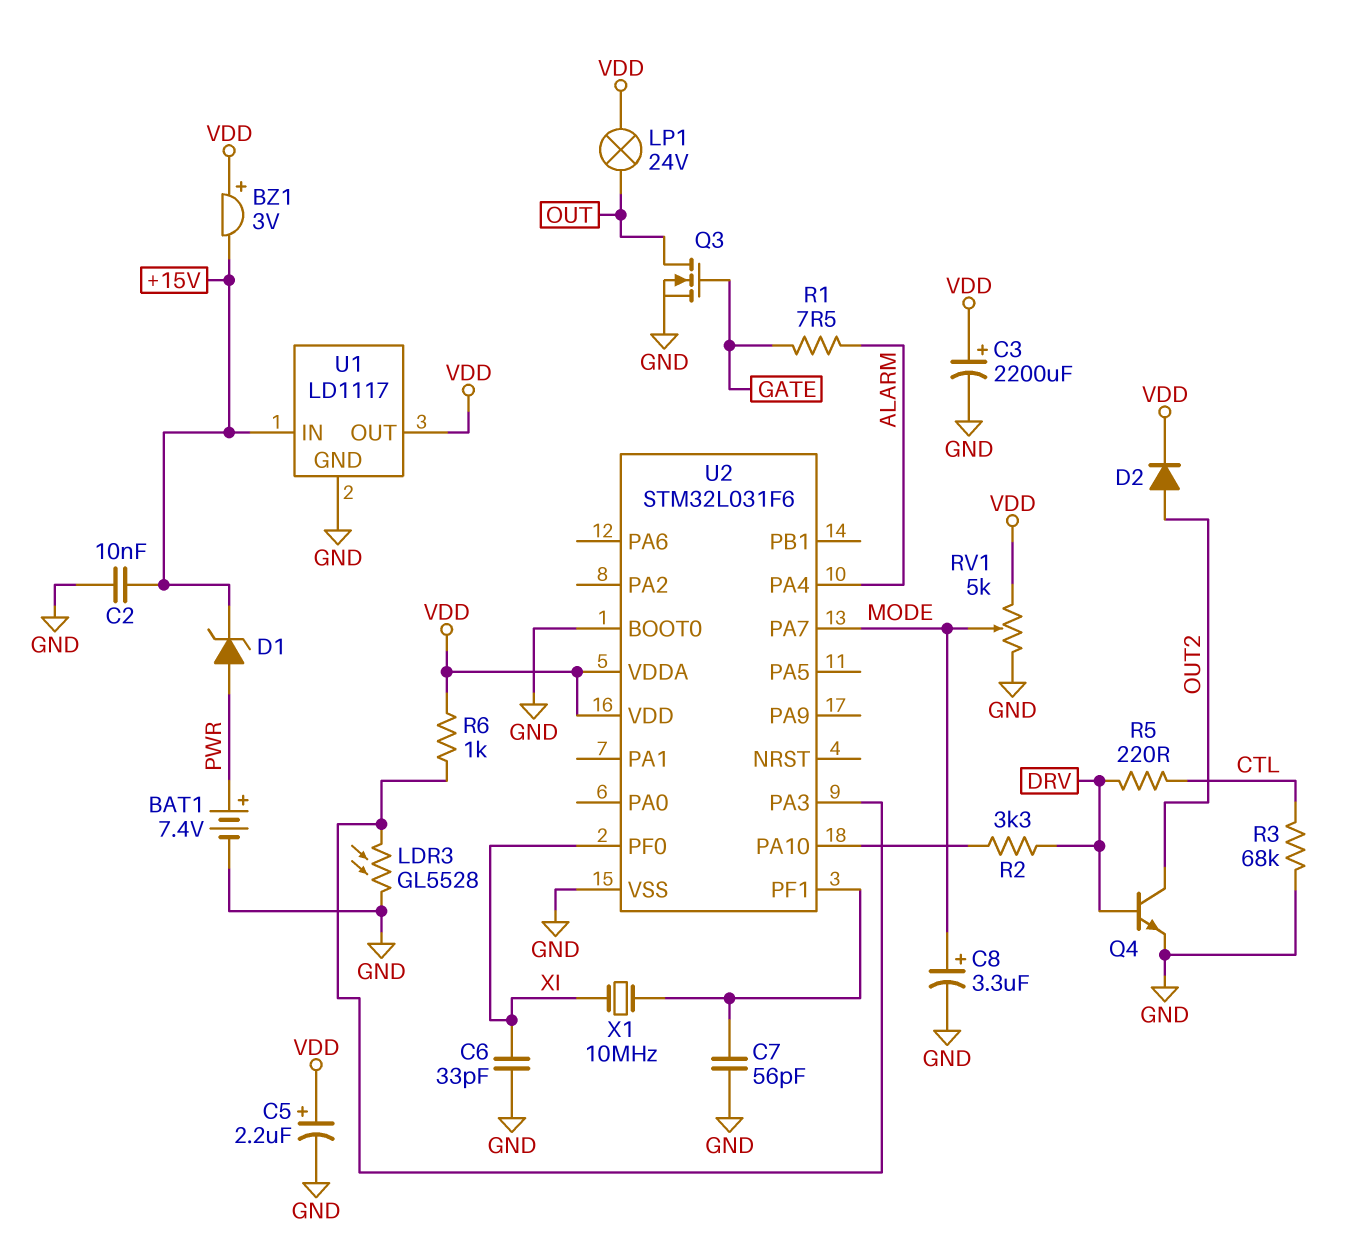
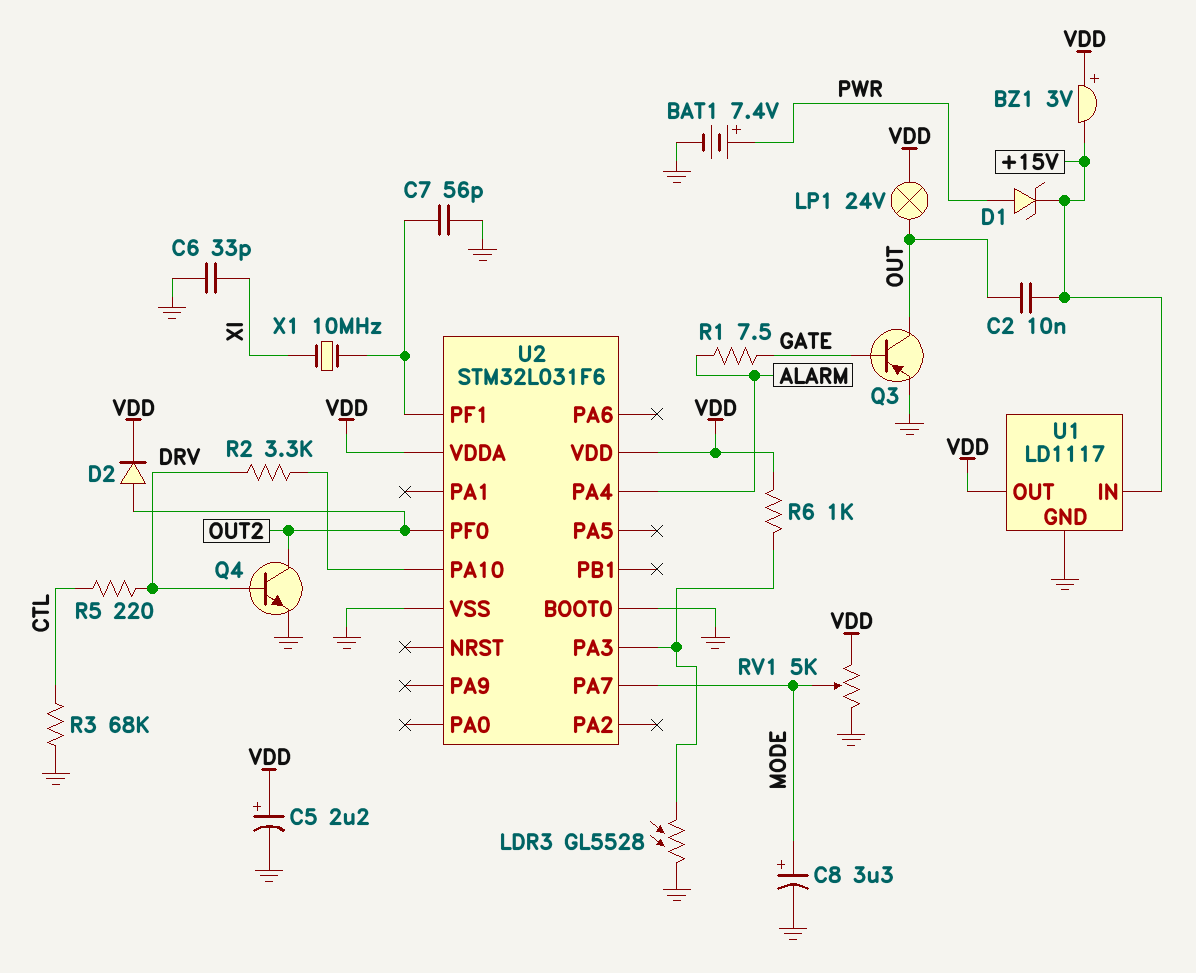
C2: 10nF (+15V, GND) -> 10nF (+15V, OUT)
C3: 2200uF (plus VDD, minus GND) -> none
Q3: NMOS (G GATE, D OUT, S GND) -> PNP (B GATE, C OUT, E GND)
U2 pin PF0: XI -> OUT2

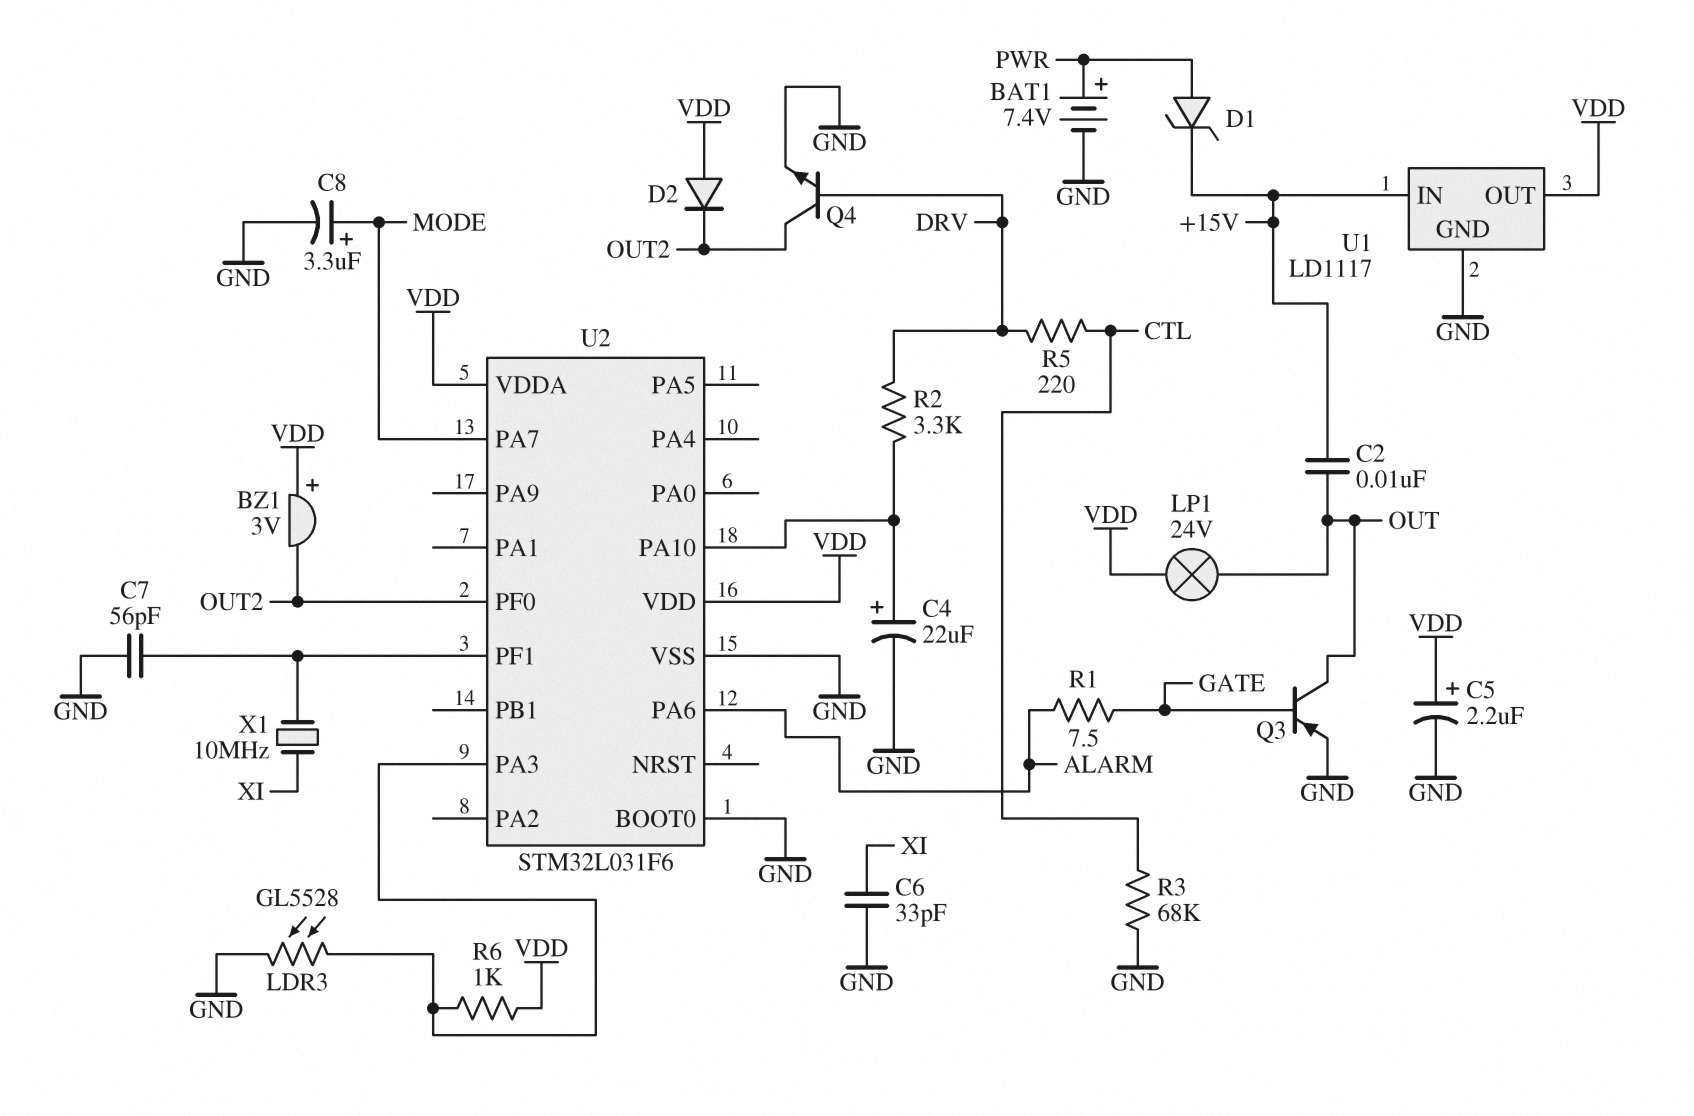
BZ1: buzzer 3V (plus VDD, minus +15V) -> buzzer 3V (plus VDD, minus OUT2)
C4: none -> 22uF (plus U2/PA10, minus GND)
D2: diode (A OUT2, K VDD) -> diode (A VDD, K OUT2)
RV1: 5k (GND, VDD, wiper MODE) -> none
U2 pin PA4: ALARM -> none
U2 pin PA6: none -> ALARM

